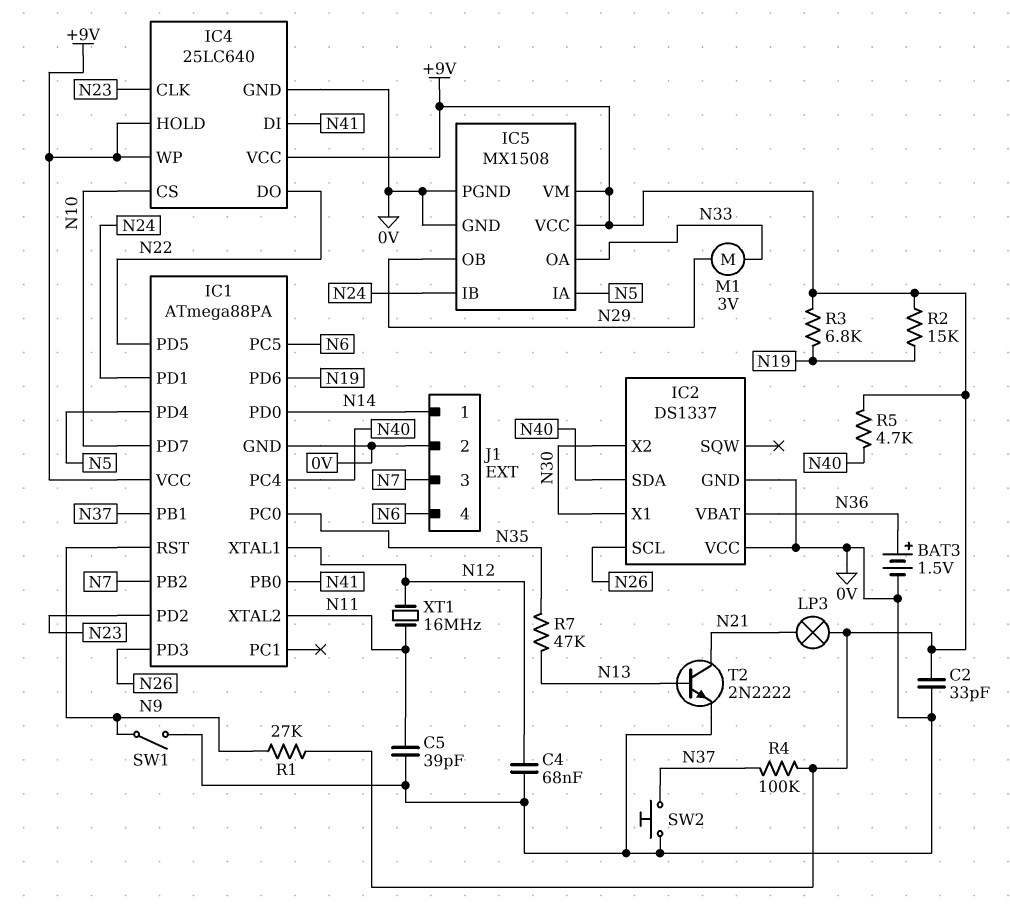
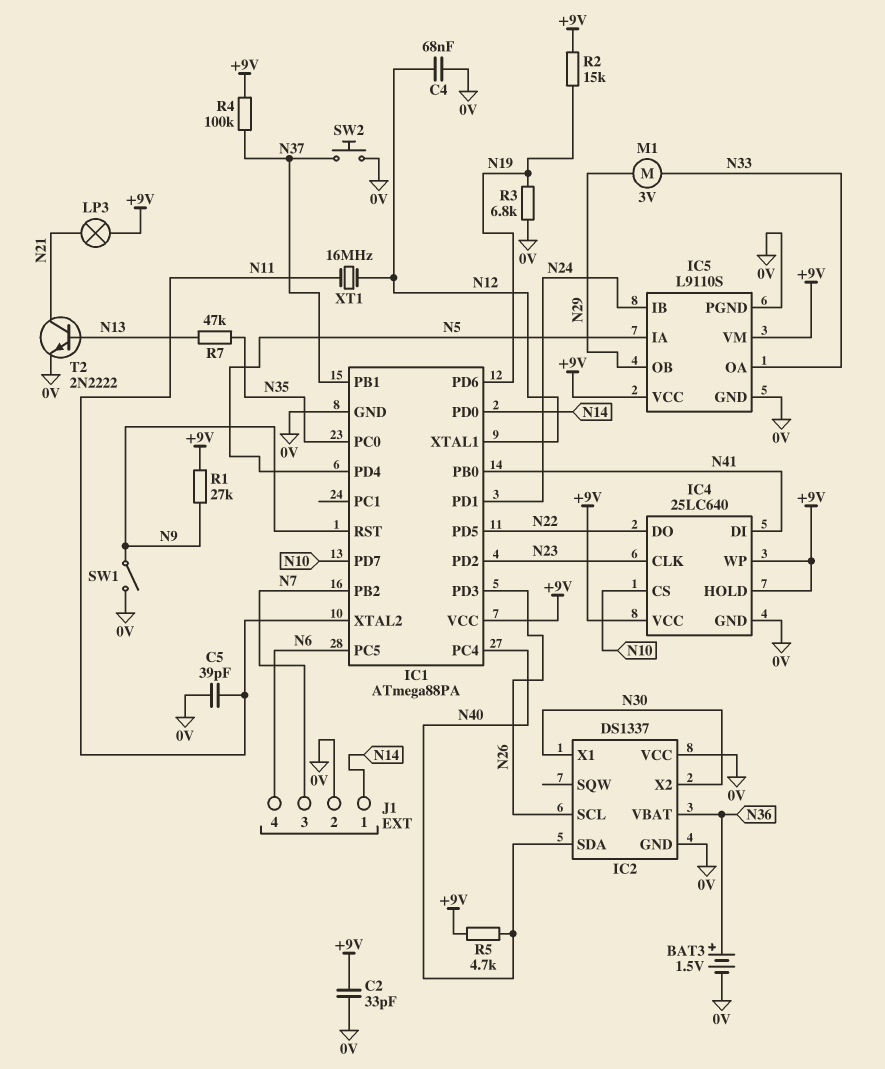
IC5: MX1508 -> L9110S
R3: 6.8k (+9V, N19) -> 6.8k (0V, N19)

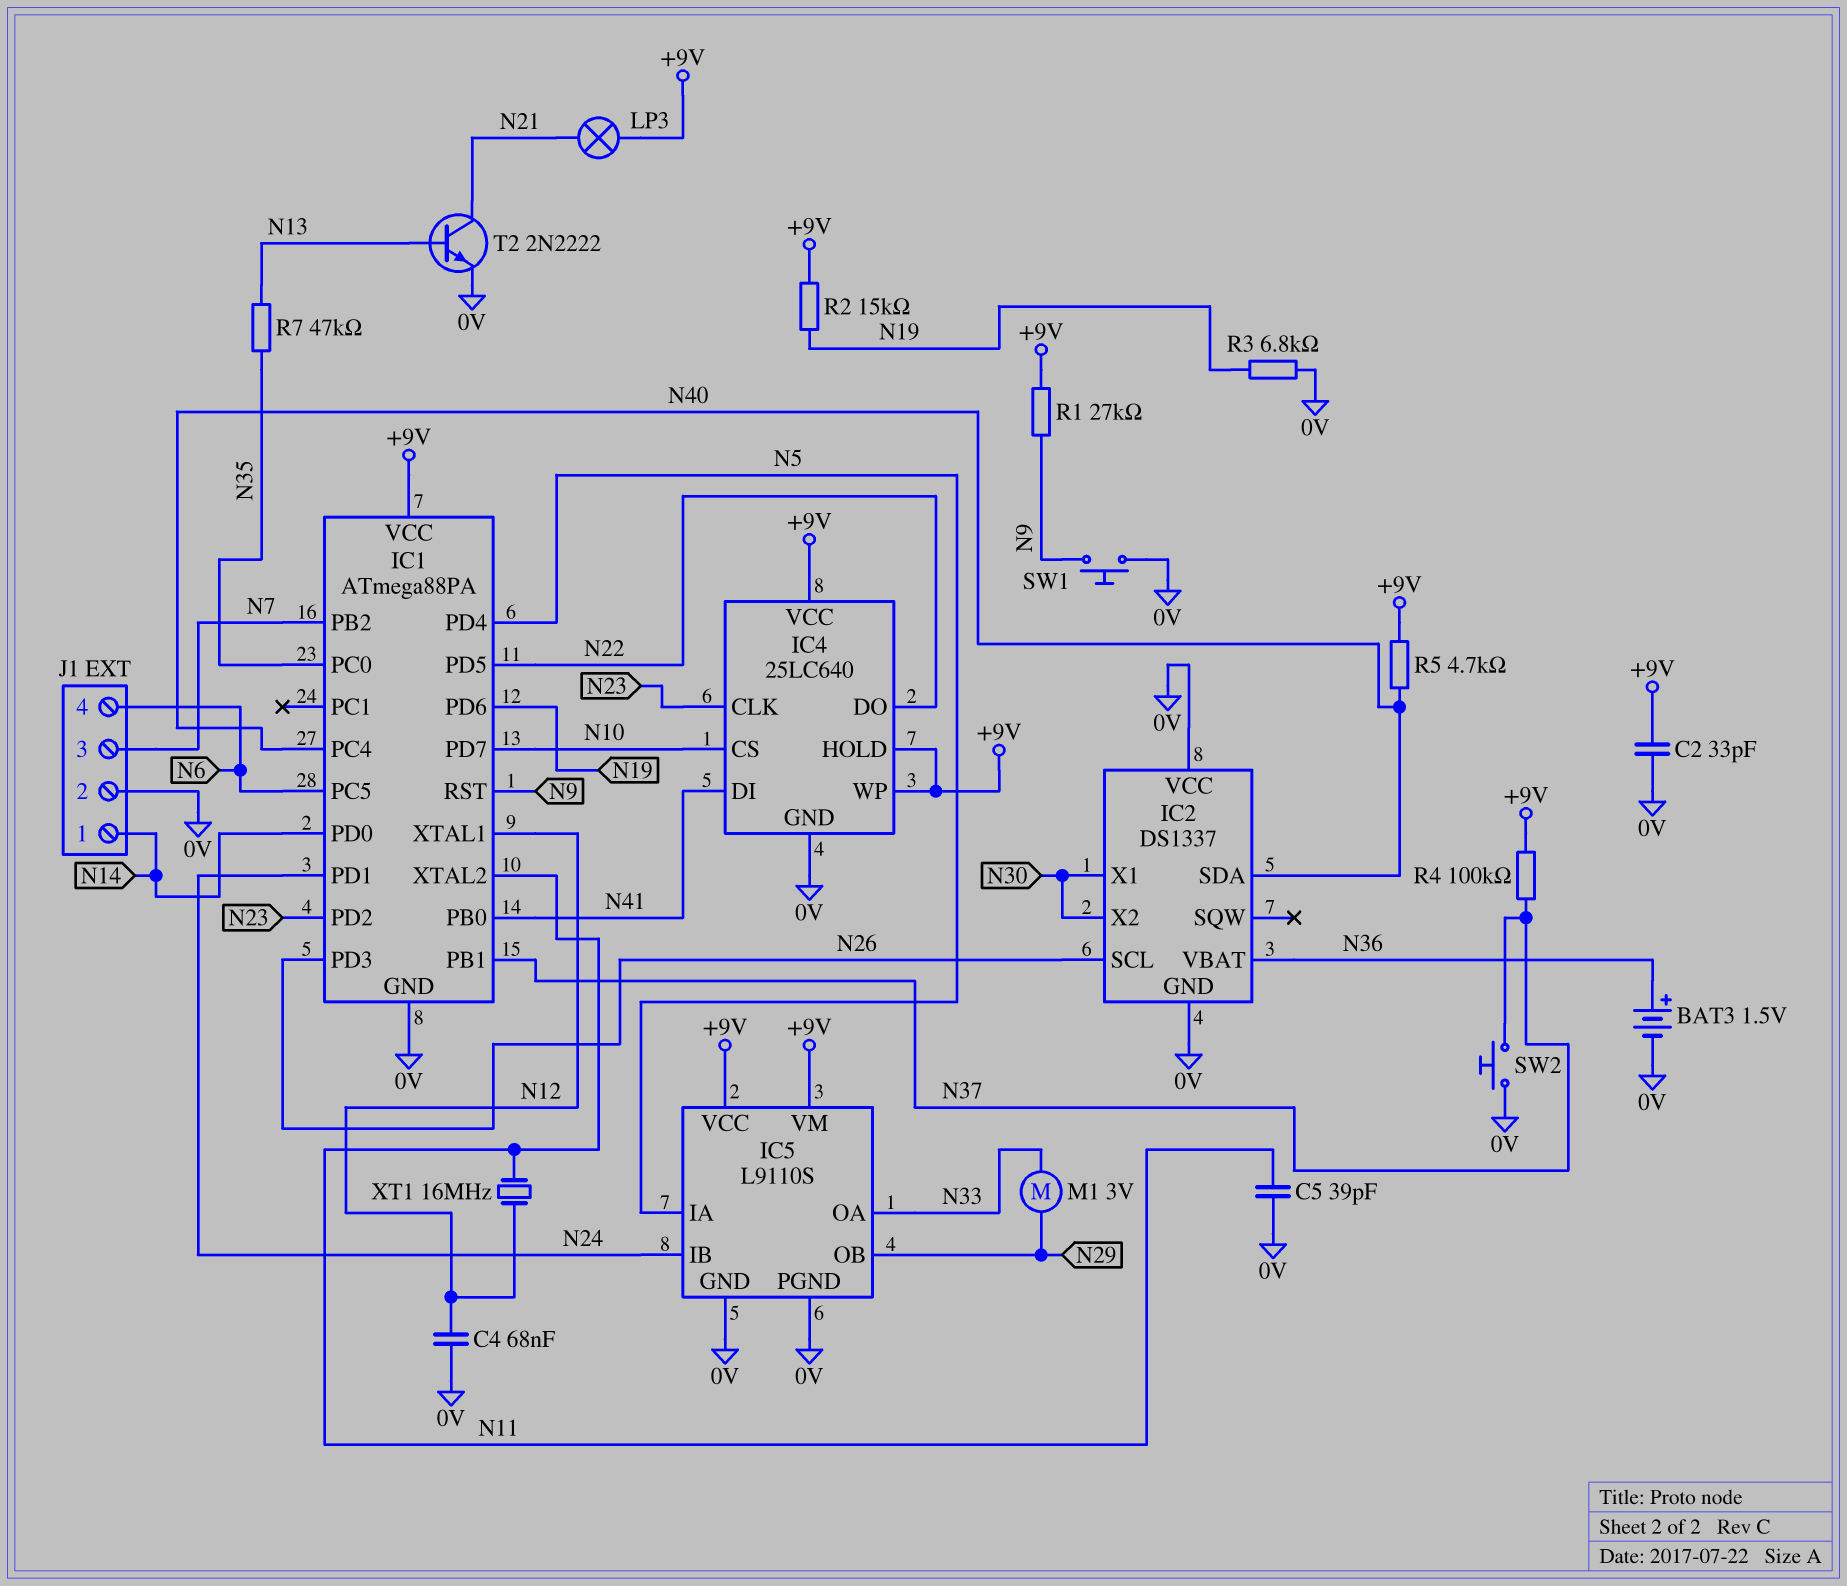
SW1: switch (0V, N9) -> button (0V, N9)

